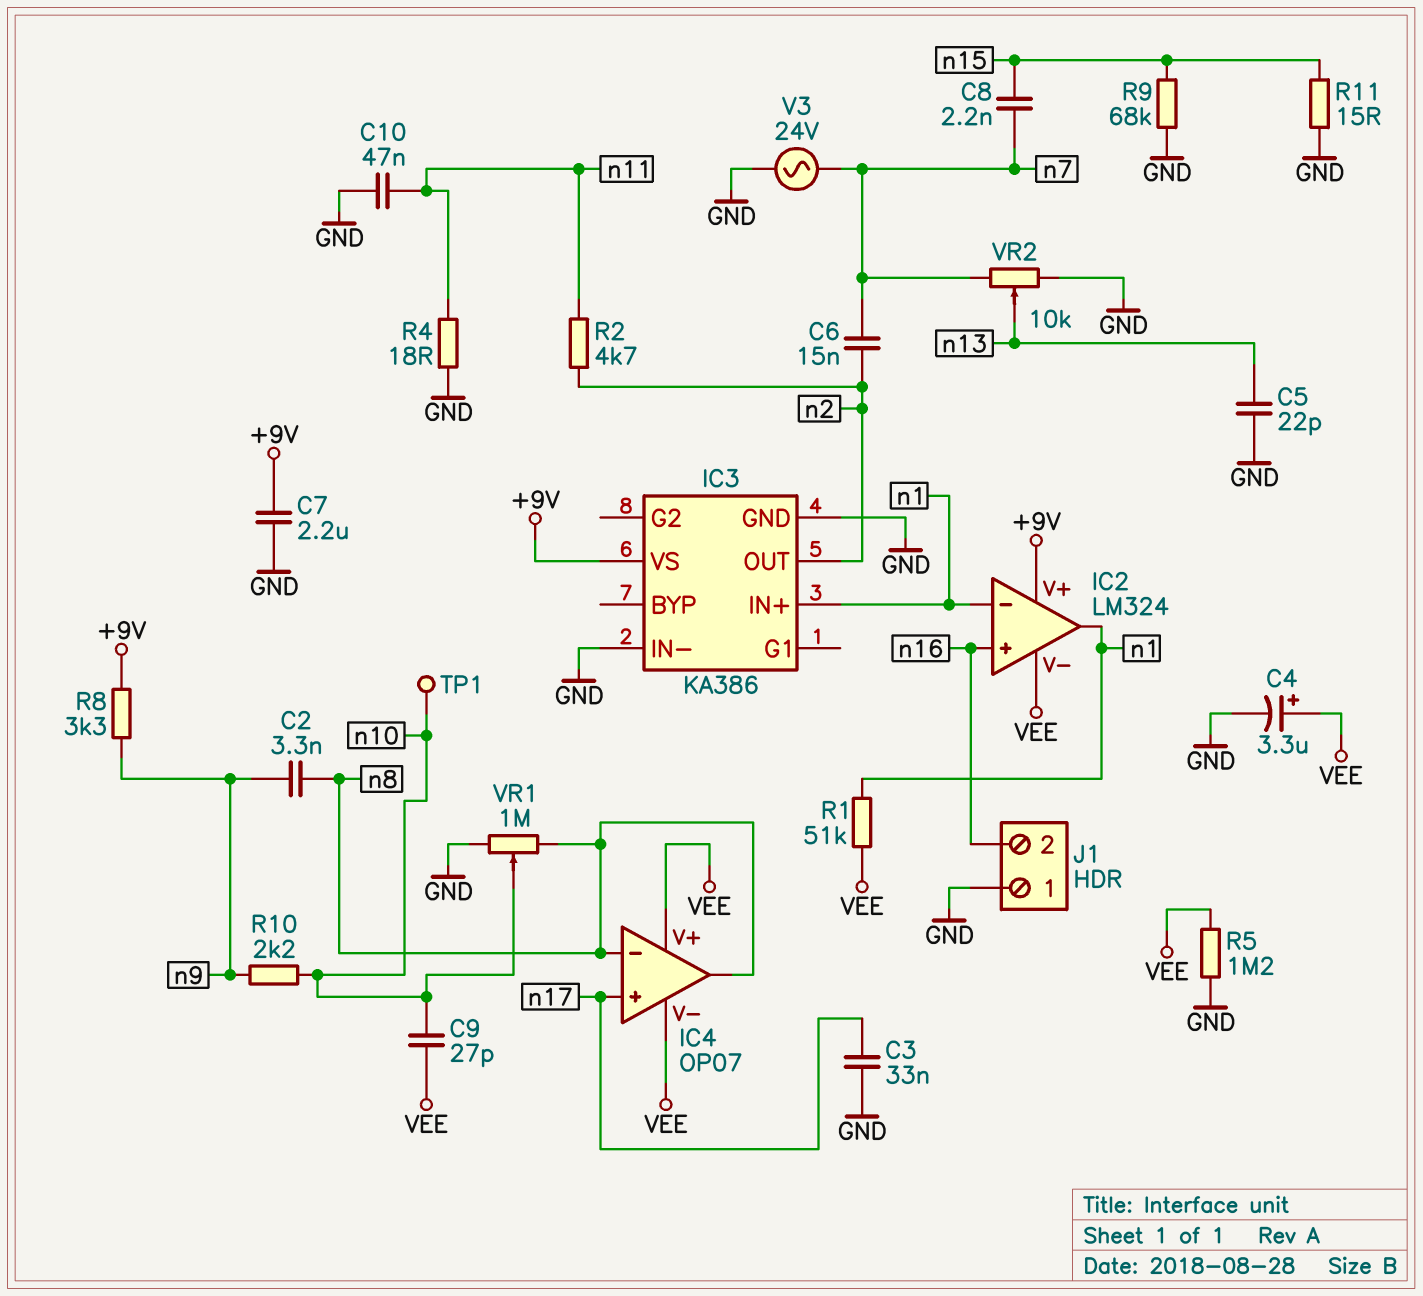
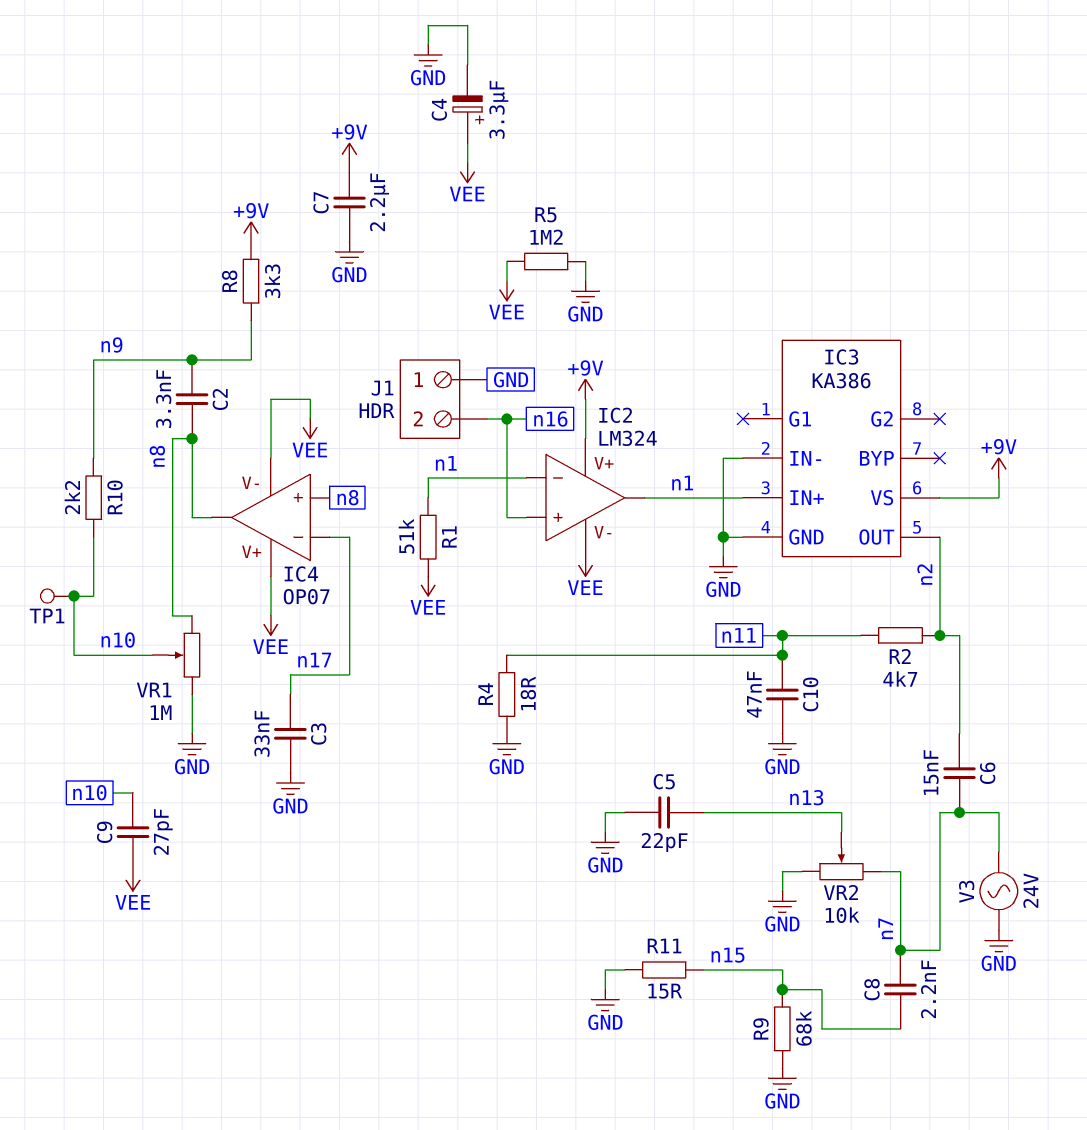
IC4 pin in+: n17 -> n8
IC4 pin in-: n8 -> n17

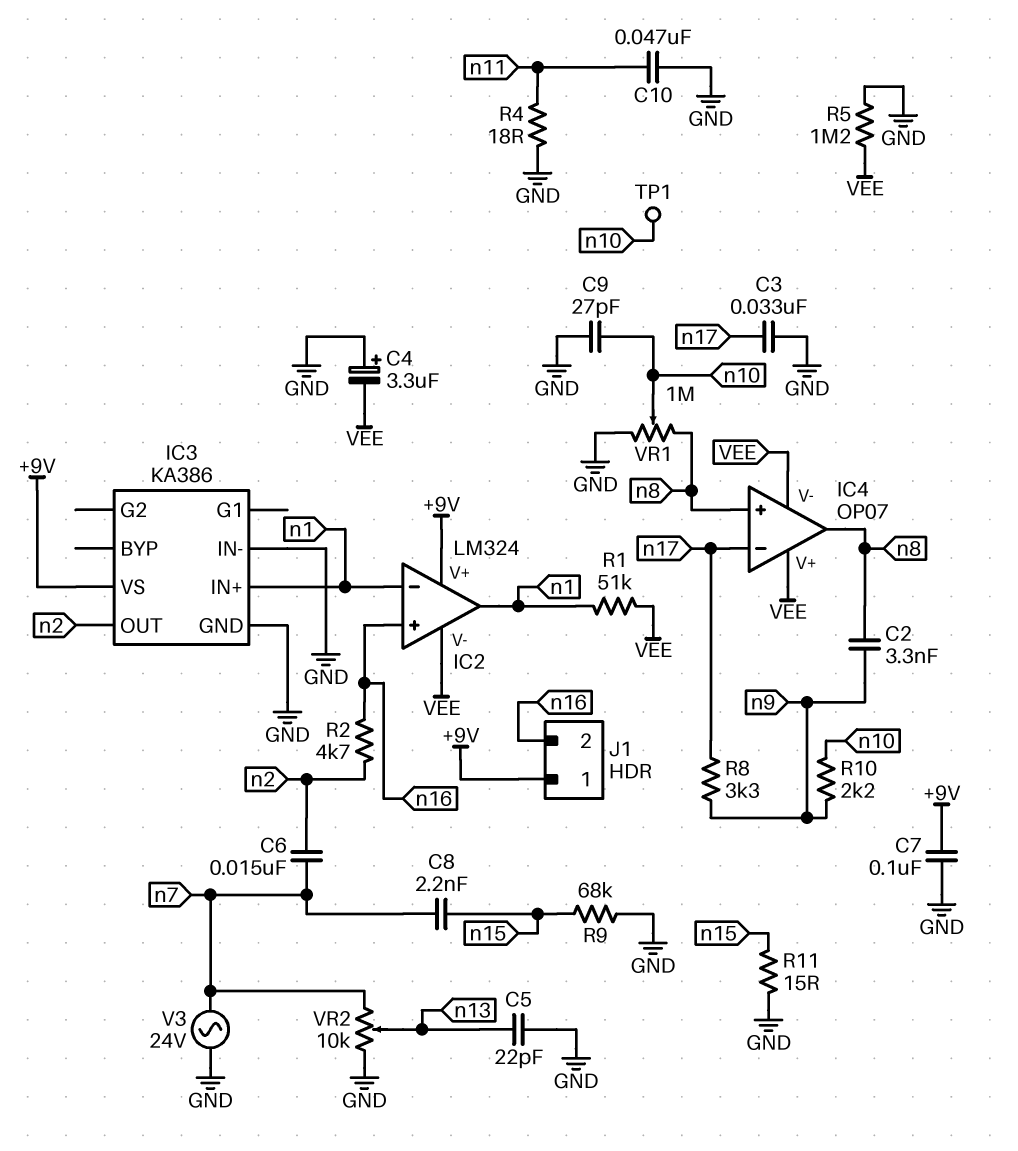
C4: 3.3uF (plus VEE, minus GND) -> 3.3uF (plus GND, minus VEE)
C7: 2.2uF (+9V, GND) -> 100nF (+9V, GND)
C9: 27pF (VEE, n10) -> 27pF (GND, n10)
J1 pin 1: GND -> +9V
R2: 4.7k (n2, n11) -> 4.7k (n2, n16)
R8: 3.3k (+9V, n9) -> 3.3k (n9, n17)

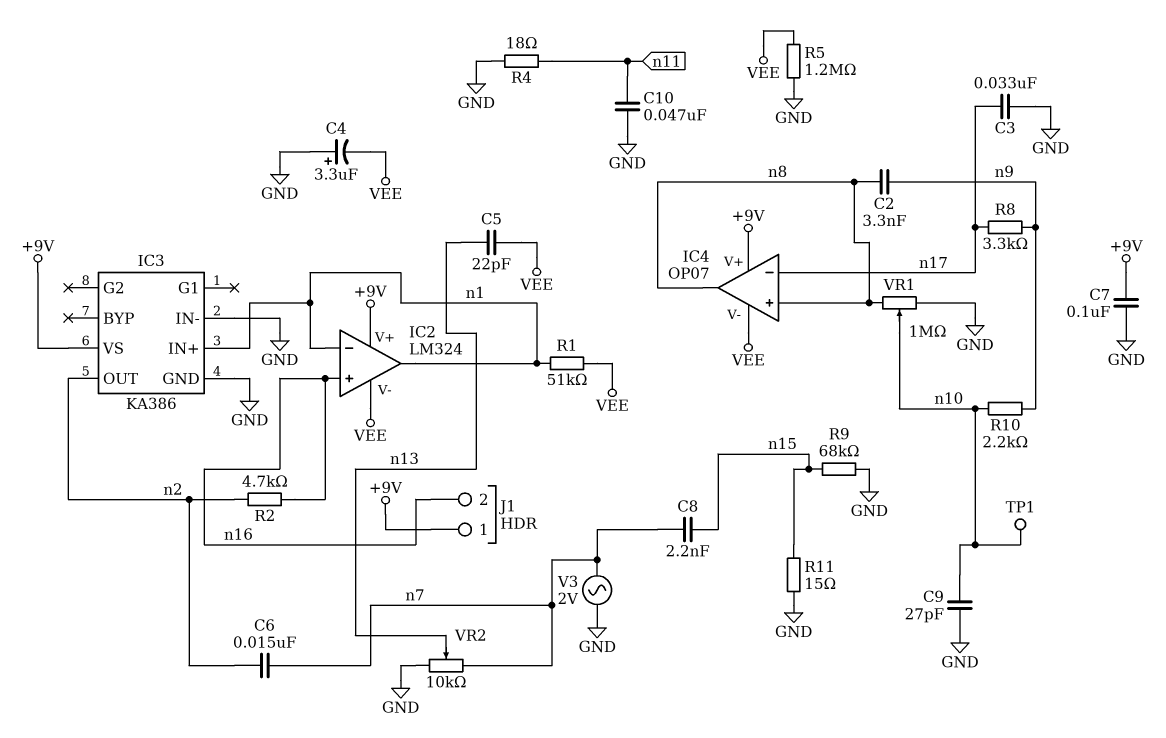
C5: 22pF (GND, n13) -> 22pF (VEE, n13)
IC4 pin V+: VEE -> +9V
V3: AC 24V (GND, n7) -> AC 2V (GND, n7)

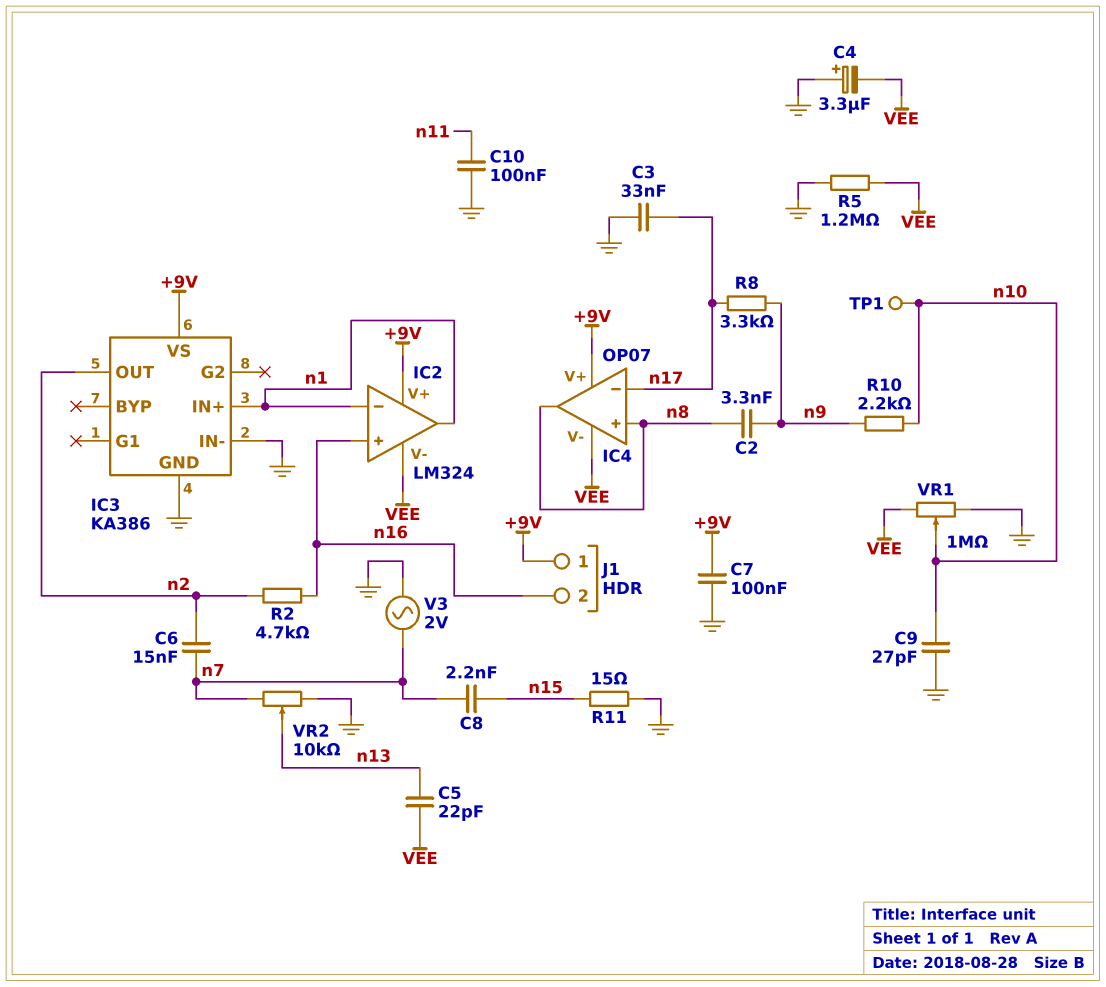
C10: 47nF (GND, n11) -> 100nF (GND, n11)
R1: 51k (VEE, n1) -> none
R4: 18 (GND, n11) -> none
R9: 68k (GND, n15) -> none
VR1: 1M (GND, n8, wiper n10) -> 1M (GND, VEE, wiper n10)

